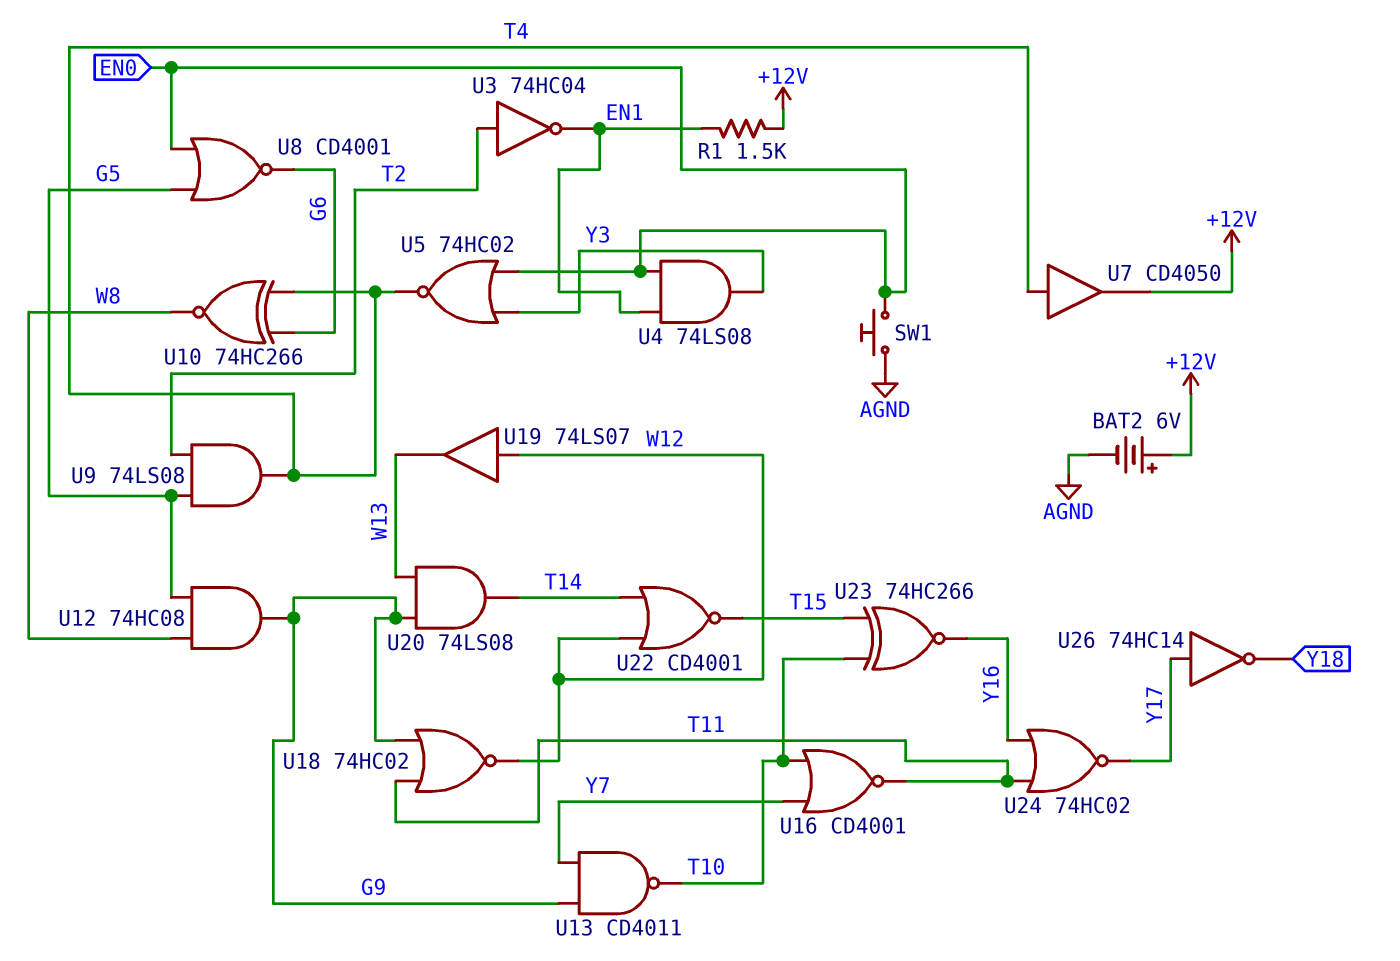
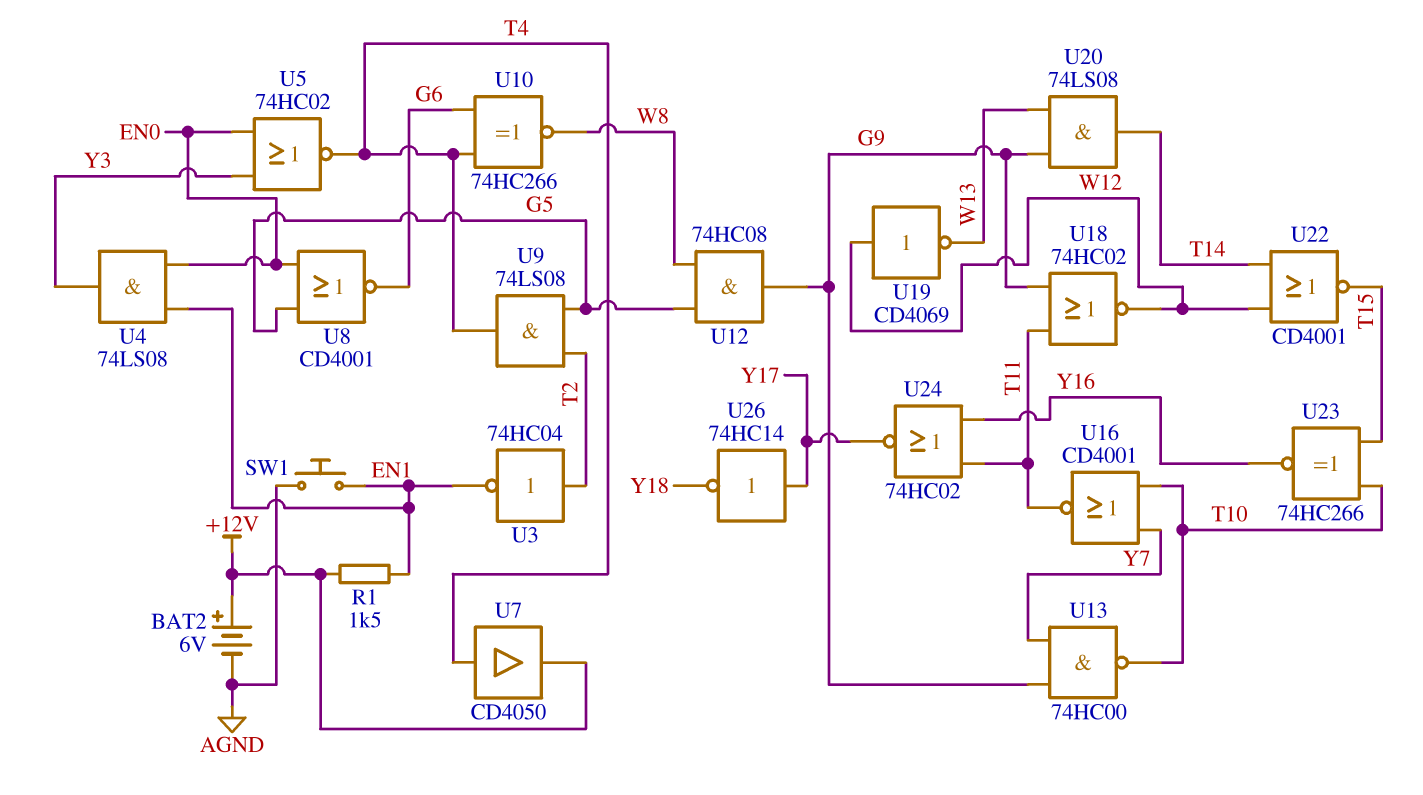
SW1: button (AGND, EN0) -> button (AGND, EN1)
U13: NAND CD4011 (in G9, in Y7, out T10) -> NAND 74HC00 (in G9, in Y7, out T10)
U19: buffer 74LS07 (in W12, out W13) -> NOT CD4069 (in W12, out W13)

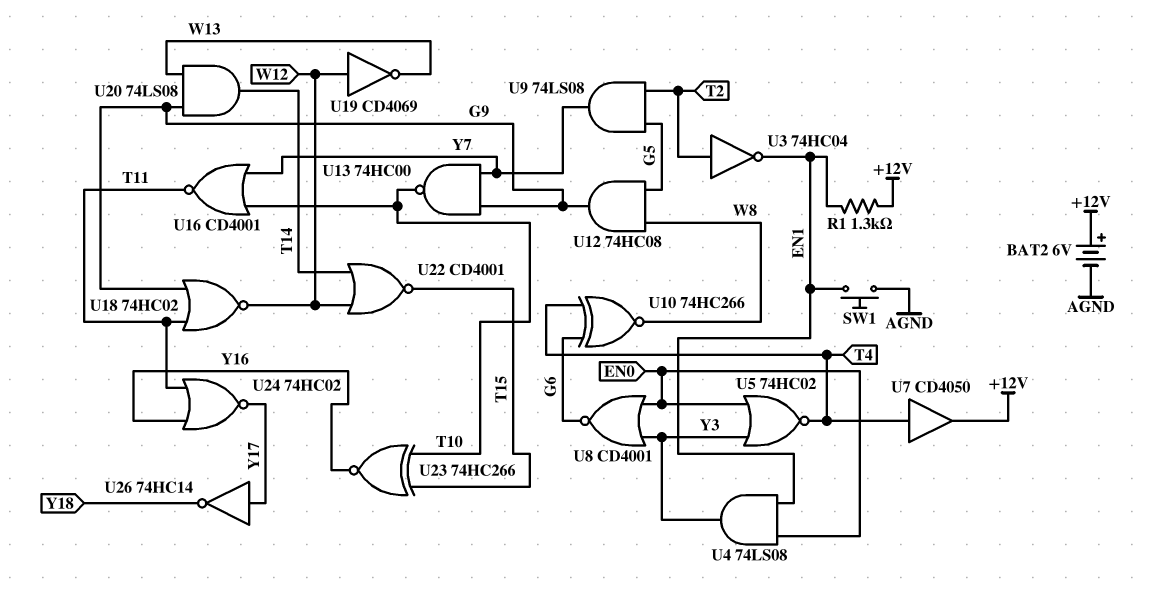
R1: 1.5k (+12V, EN1) -> 1.3k (+12V, EN1)
U8: NOR CD4001 (in EN0, in G5, out G6) -> NOR CD4001 (in EN0, in Y3, out G6)
U9: AND 74LS08 (in G5, in T2, out T4) -> AND 74LS08 (in G5, in T2, out Y7)

